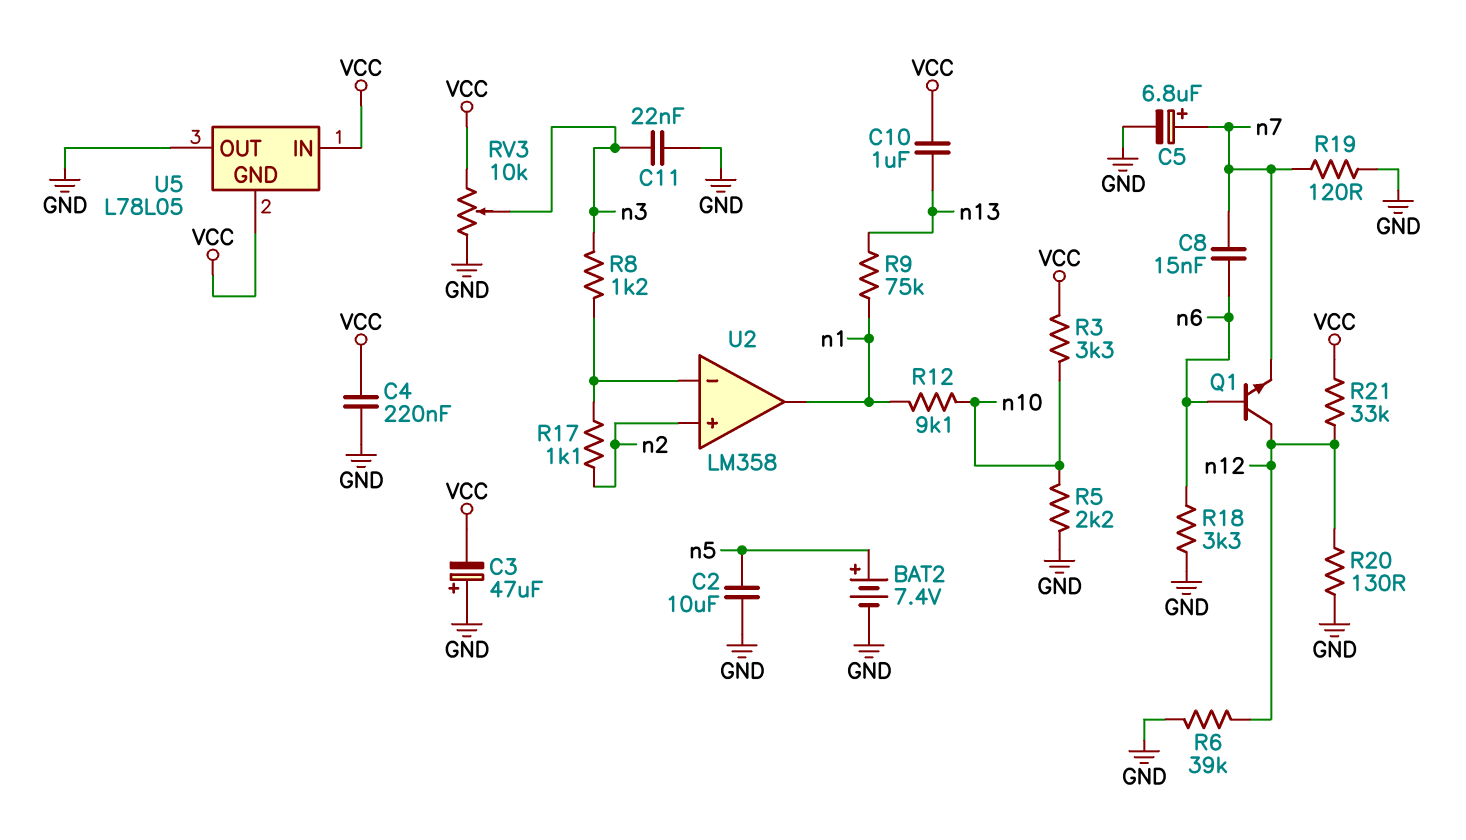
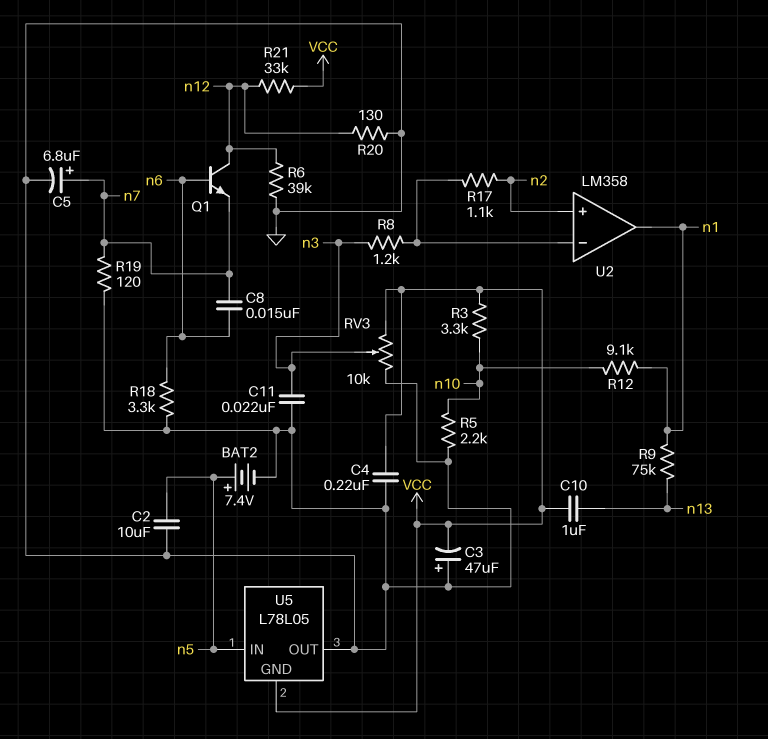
U5 pin IN: VCC -> n5

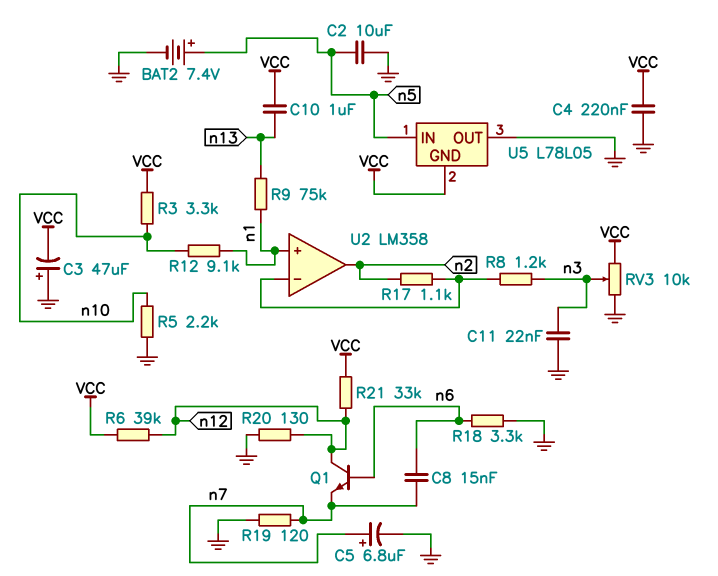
R6: 39k (GND, n12) -> 39k (VCC, n12)
U2 pin in+: n2 -> n1
U2 pin out: n1 -> n2

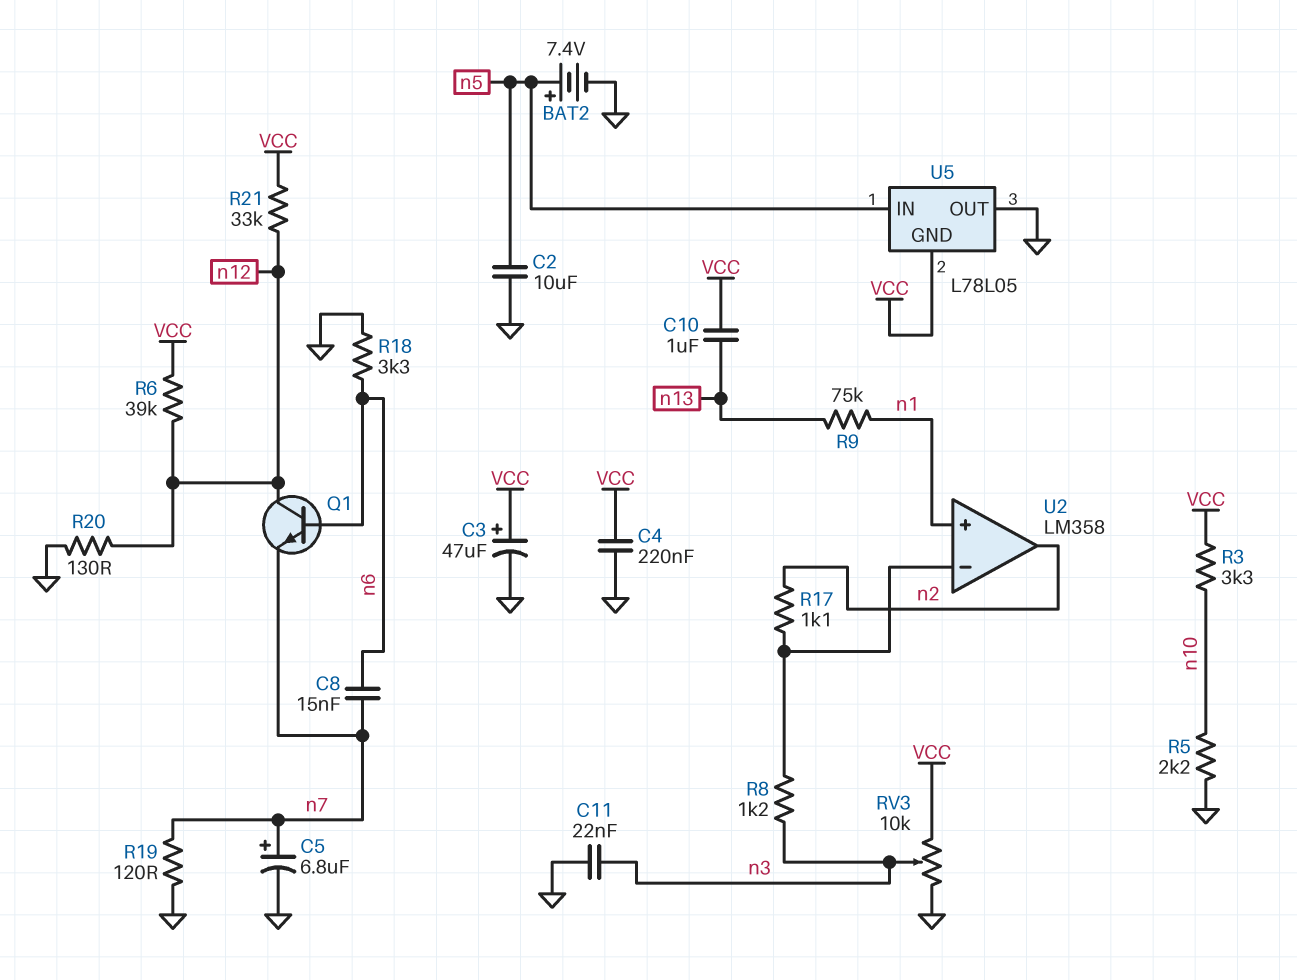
C3: 47uF (plus GND, minus VCC) -> 47uF (plus VCC, minus GND)
R12: 9.1k (n1, n10) -> none

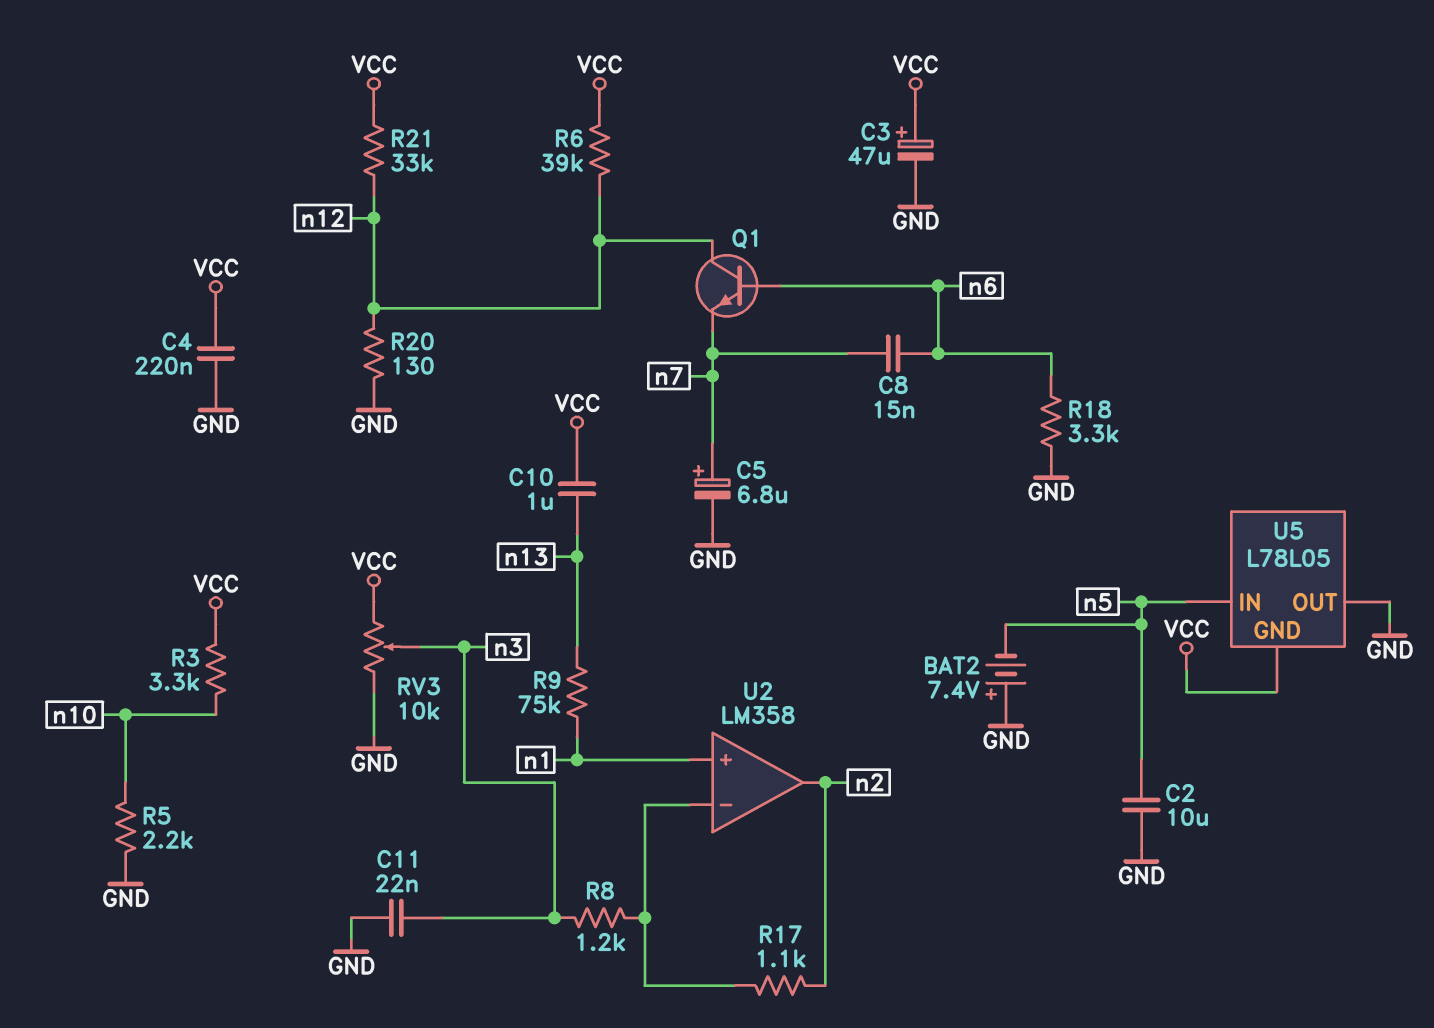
BAT2: 7.4V (plus n5, minus GND) -> 7.4V (plus GND, minus n5)
R19: 120 (GND, n7) -> none

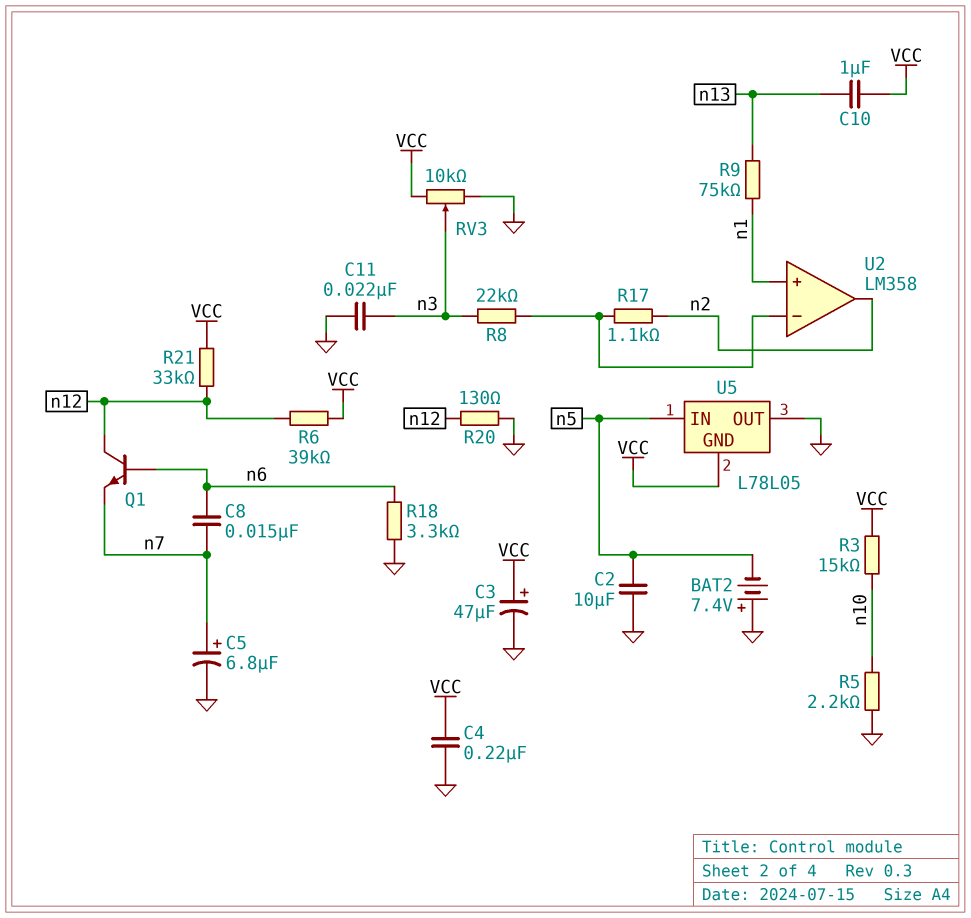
R3: 3.3k (VCC, n10) -> 15k (VCC, n10)
R8: 1.2k (U2/in-, n3) -> 22k (U2/in-, n3)

